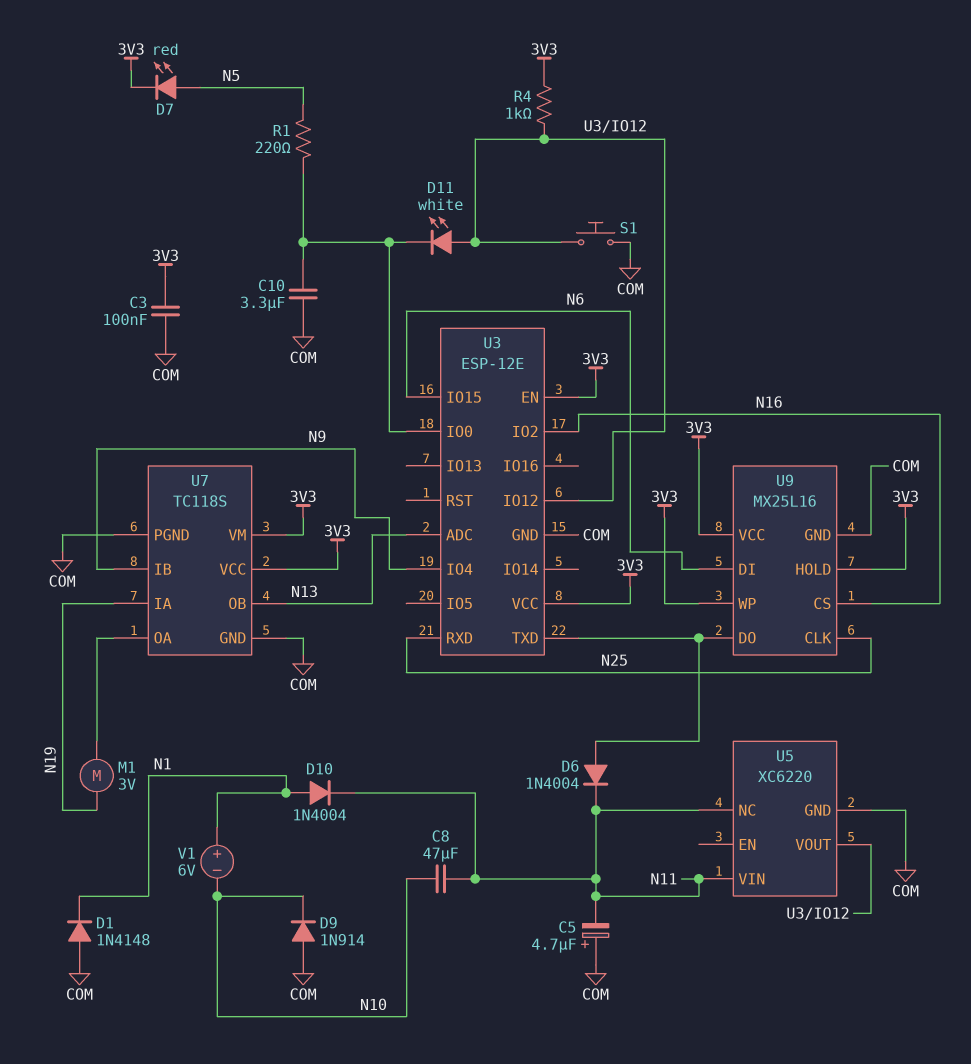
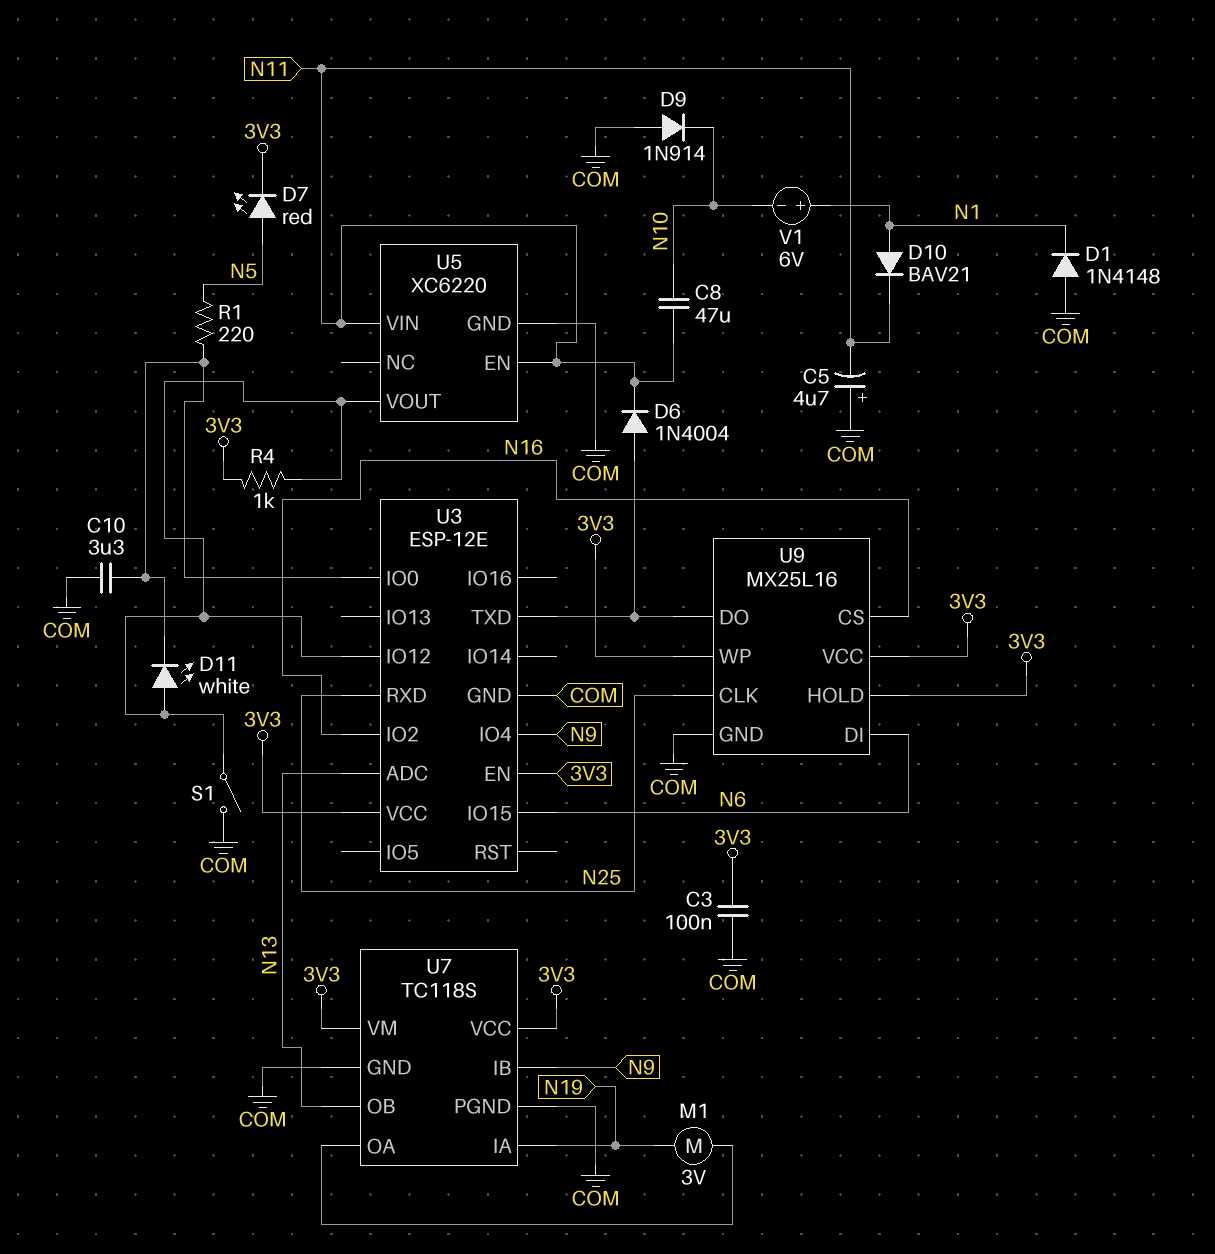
D10: diode 1N4004 (A N1, K N11) -> diode BAV21 (A N1, K N11)
S1: button (COM, U3/IO12) -> switch (COM, U3/IO12)
U5 pin EN: none -> N11
U5 pin NC: N11 -> none

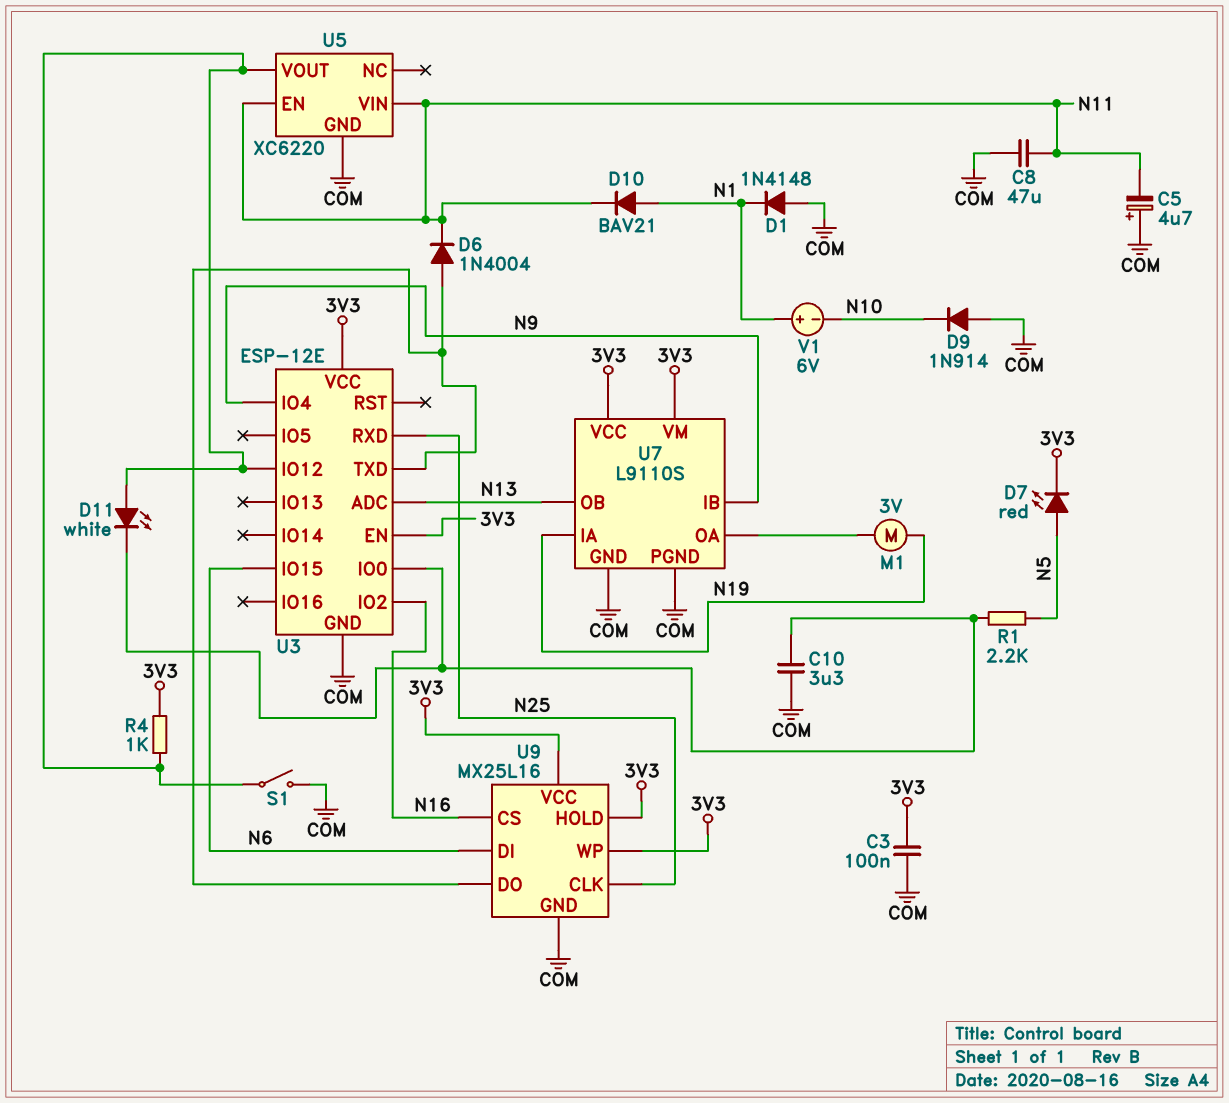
C8: 47uF (N10, N11) -> 47uF (COM, N11)
R1: 220 (N5, U3/IO0) -> 2.2k (N5, U3/IO0)
U7: TC118S -> L9110S

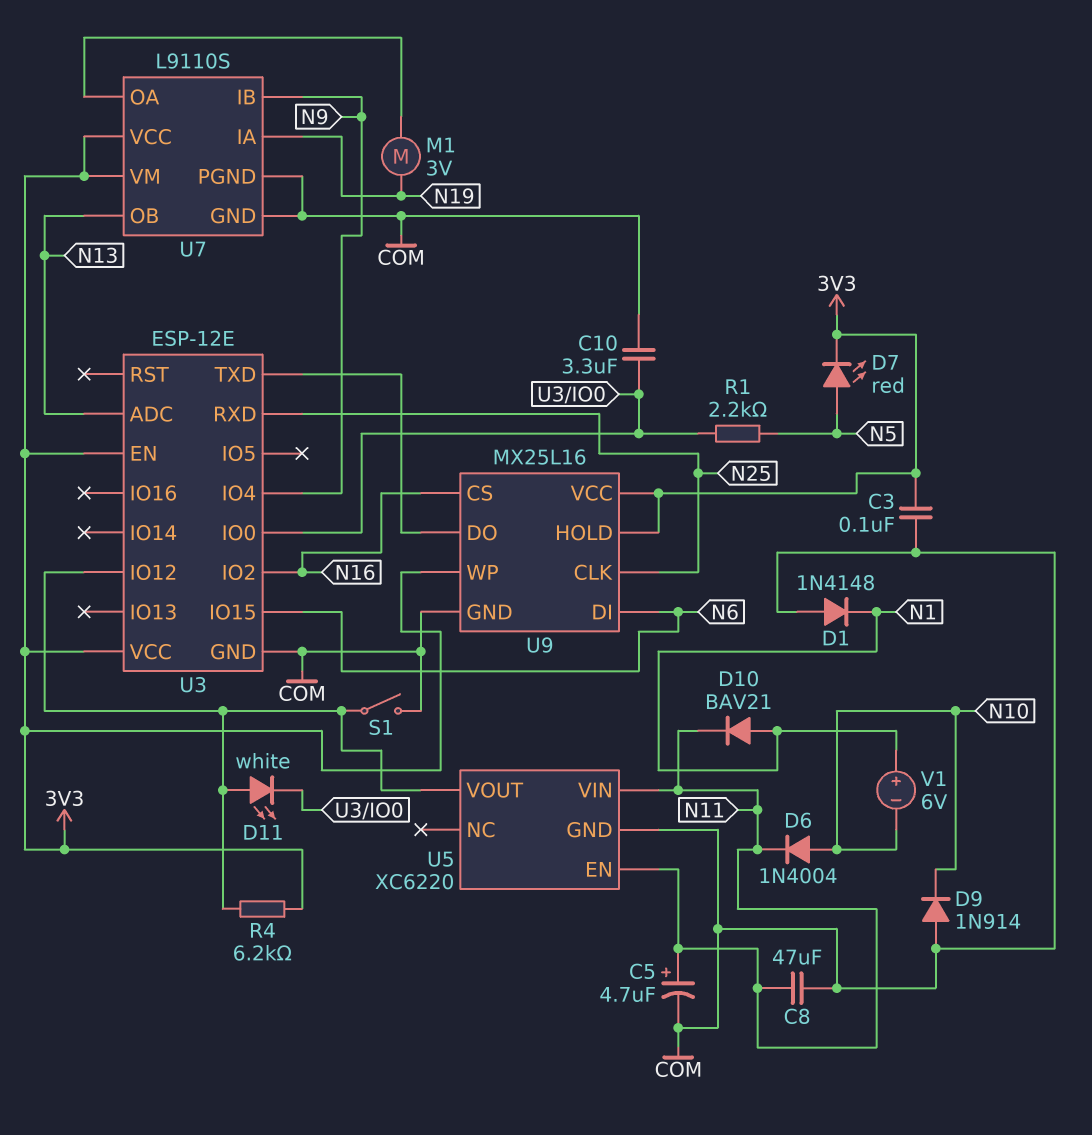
C5: 4.7uF (plus COM, minus N11) -> 4.7uF (plus N11, minus COM)
D6: diode 1N4004 (A U3/TXD, K N11) -> diode 1N4004 (A N10, K N11)
R4: 1k (3V3, U3/IO12) -> 6.2k (3V3, U3/IO12)

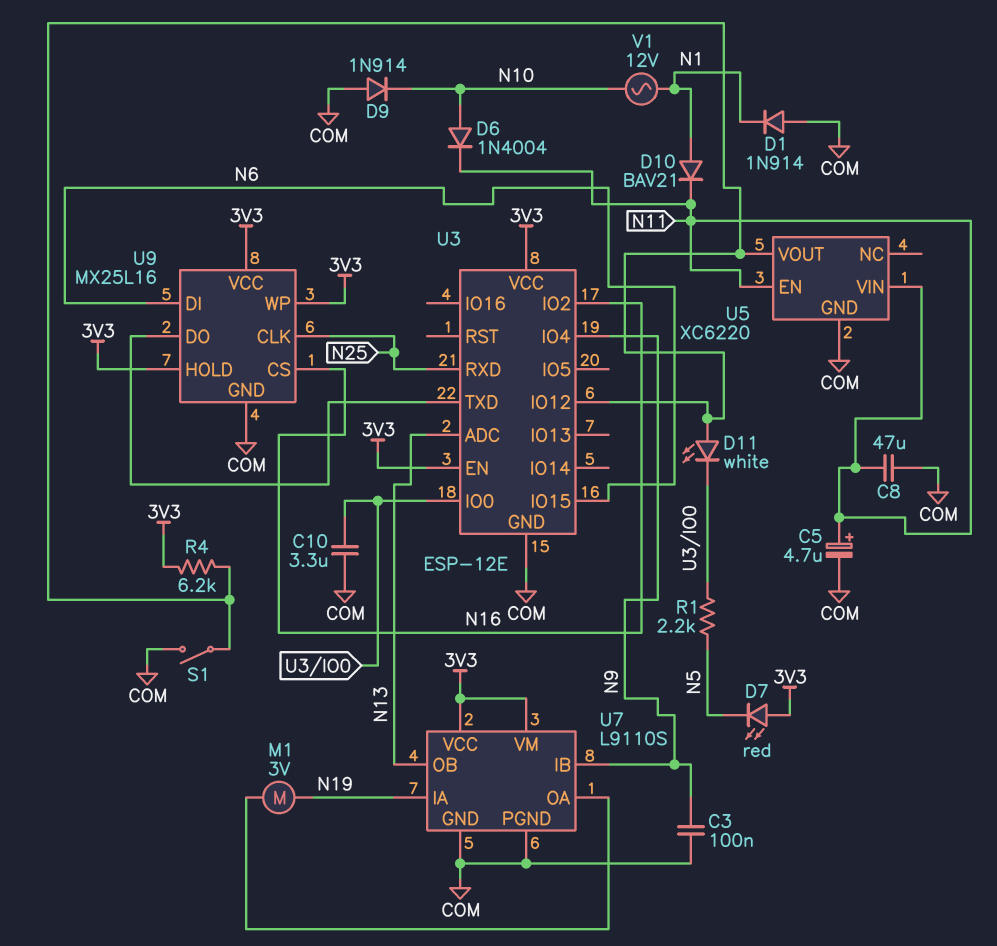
C3: 100nF (3V3, COM) -> 100nF (COM, N9)
D1: diode 1N4148 (A COM, K N1) -> diode 1N914 (A COM, K N1)
D7: LED red (A N5, K 3V3) -> LED red (A 3V3, K N5)
V1: 6V (plus N1, minus N10) -> AC 12V (N1, N10)

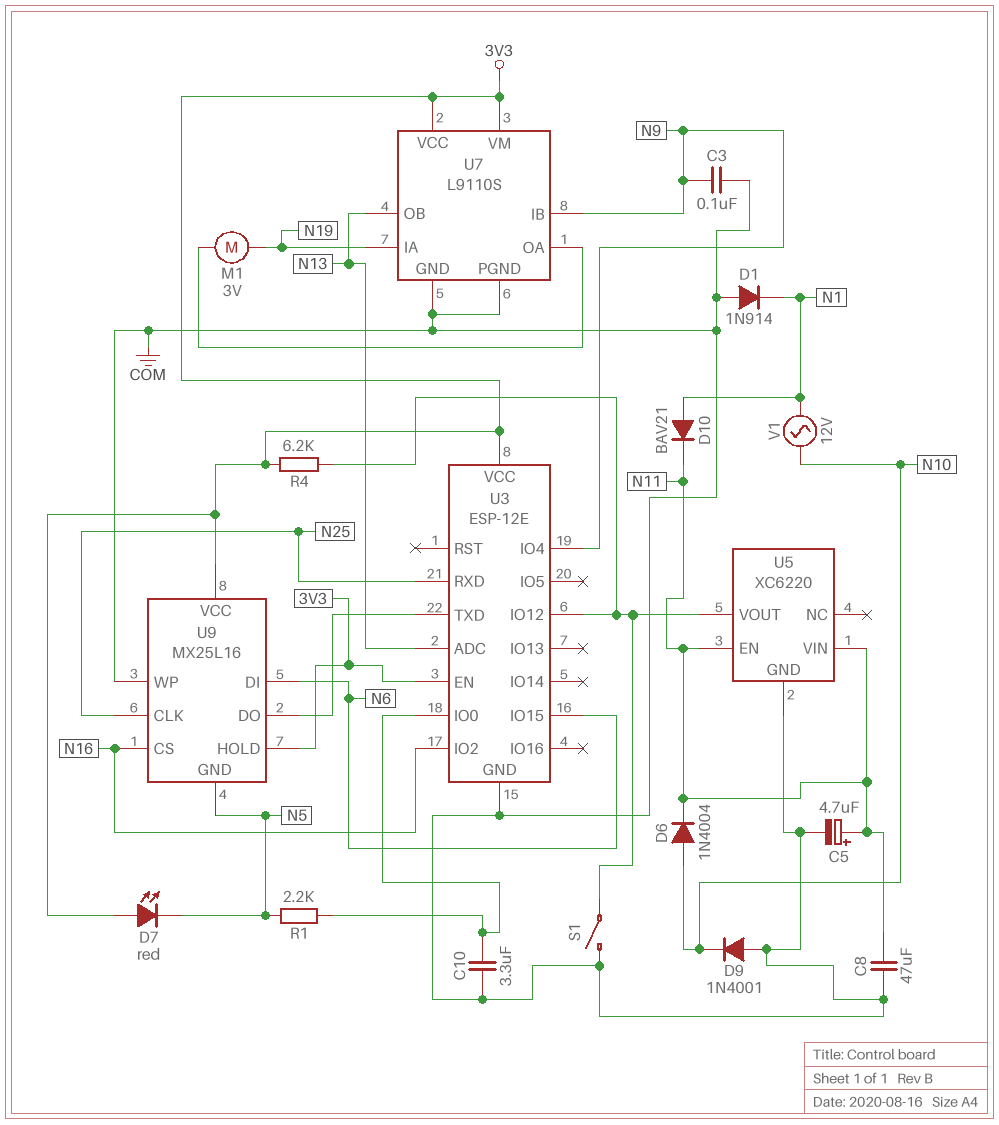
D9: diode 1N914 (A COM, K N10) -> diode 1N4001 (A COM, K N10)
D11: LED white (A U3/IO12, K U3/IO0) -> none
U9 pin GND: COM -> N5
U9 pin WP: 3V3 -> COM

